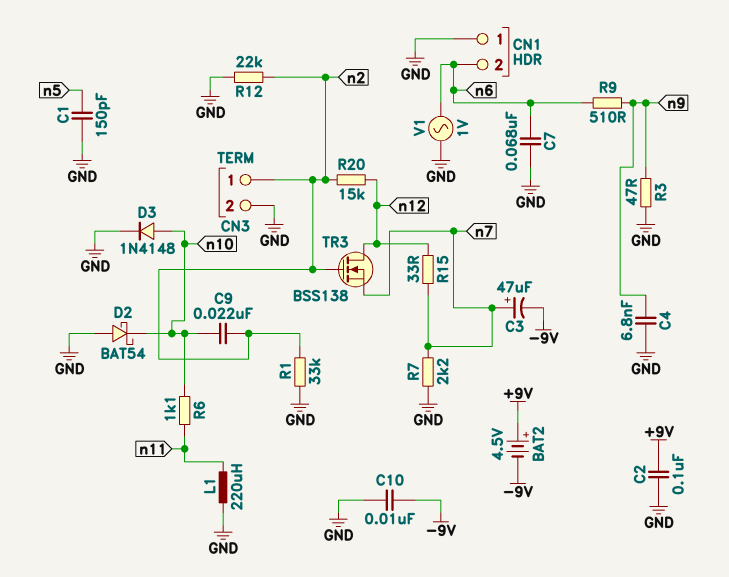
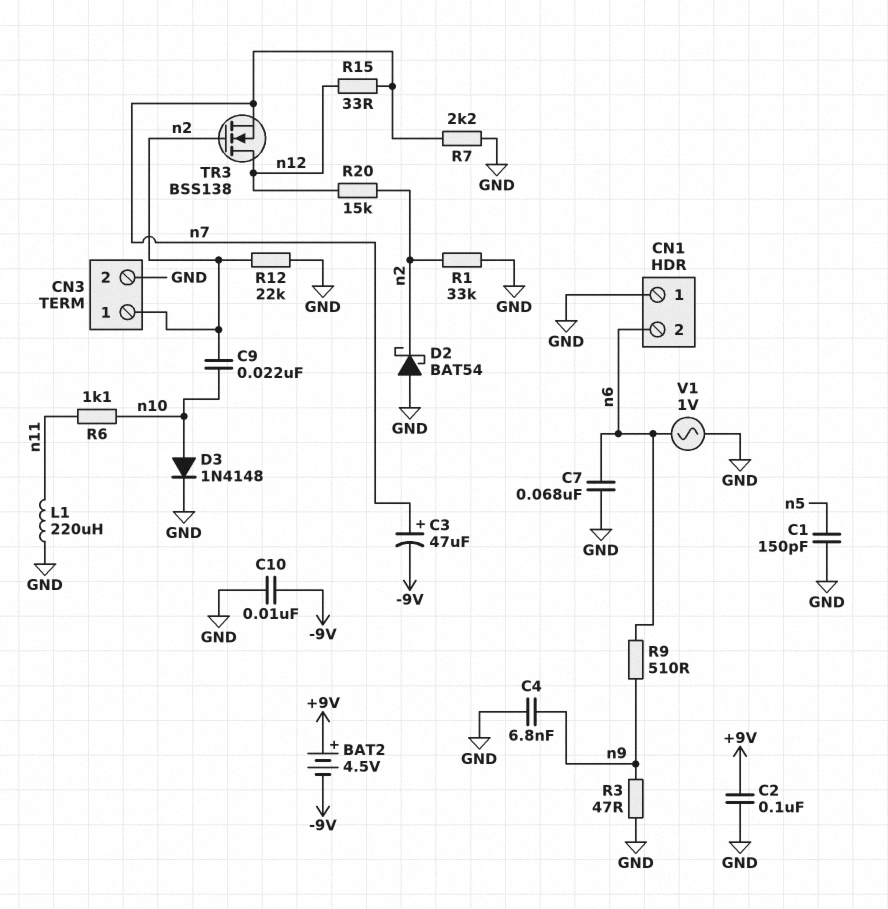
D2: schottky BAT54 (A GND, K n10) -> schottky BAT54 (A GND, K n2)

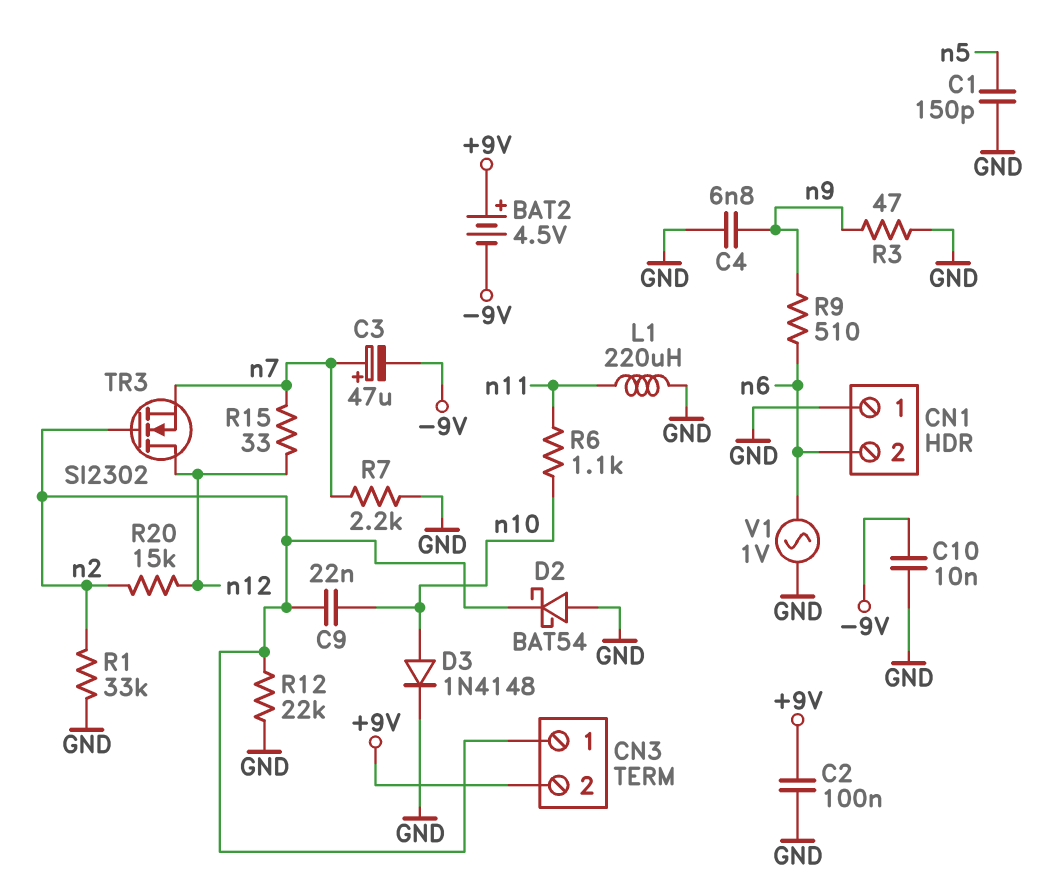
C7: 68nF (GND, n6) -> none
CN3 pin 2: GND -> +9V
TR3: NMOS BSS138 (G n2, D n12, S n7) -> NMOS SI2302 (G n2, D n12, S n7)

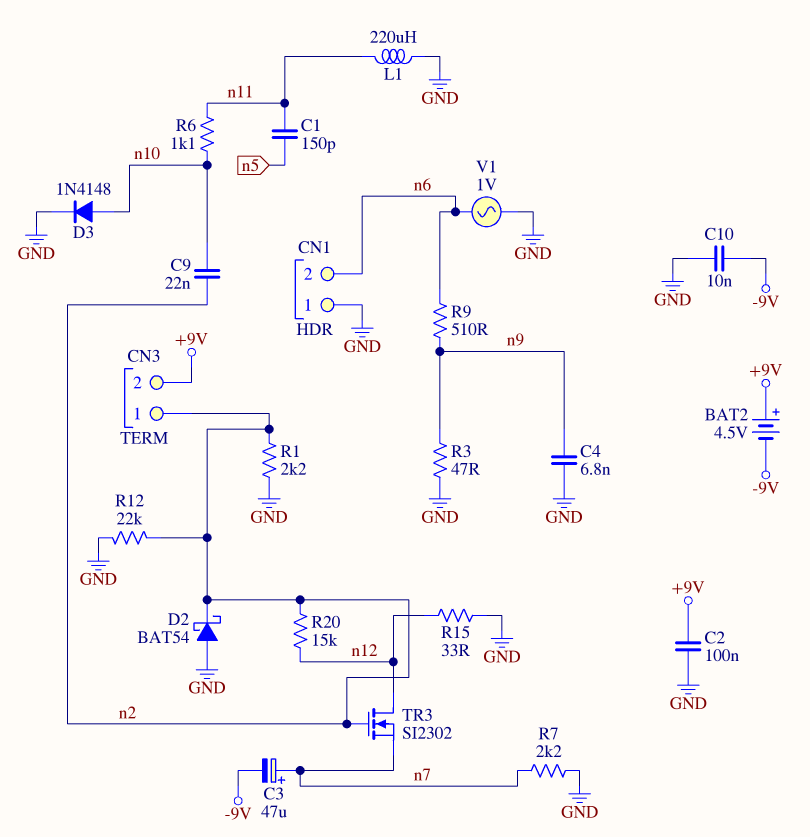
C1: 150pF (GND, n5) -> 150pF (n5, n11)
R1: 33k (GND, n2) -> 2.2k (GND, n2)
R15: 33 (n7, n12) -> 33 (GND, n12)

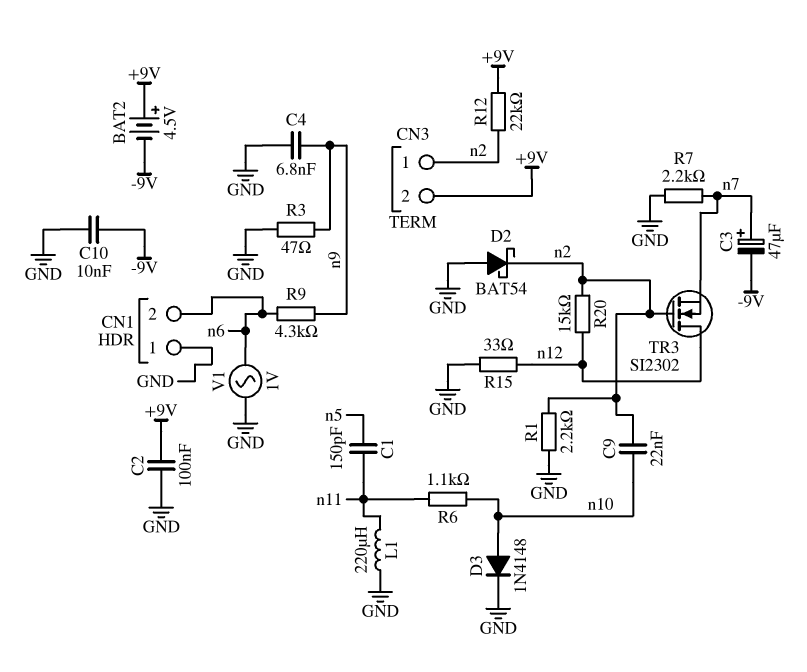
R9: 510 (n6, n9) -> 4.3k (n6, n9)
R12: 22k (GND, n2) -> 22k (+9V, n2)

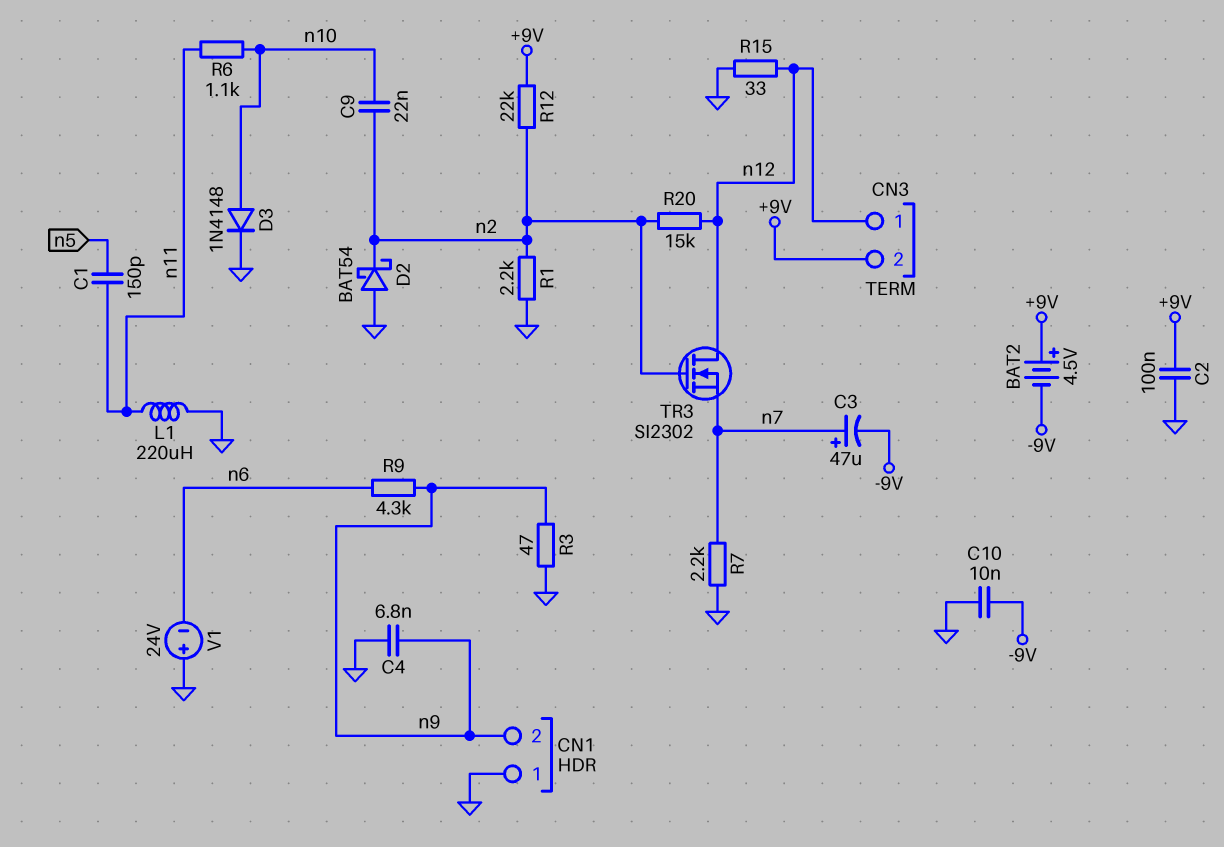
CN1 pin 2: n6 -> n9
CN3 pin 1: n2 -> n12
V1: AC 1V (GND, n6) -> 24V (plus GND, minus n6)

